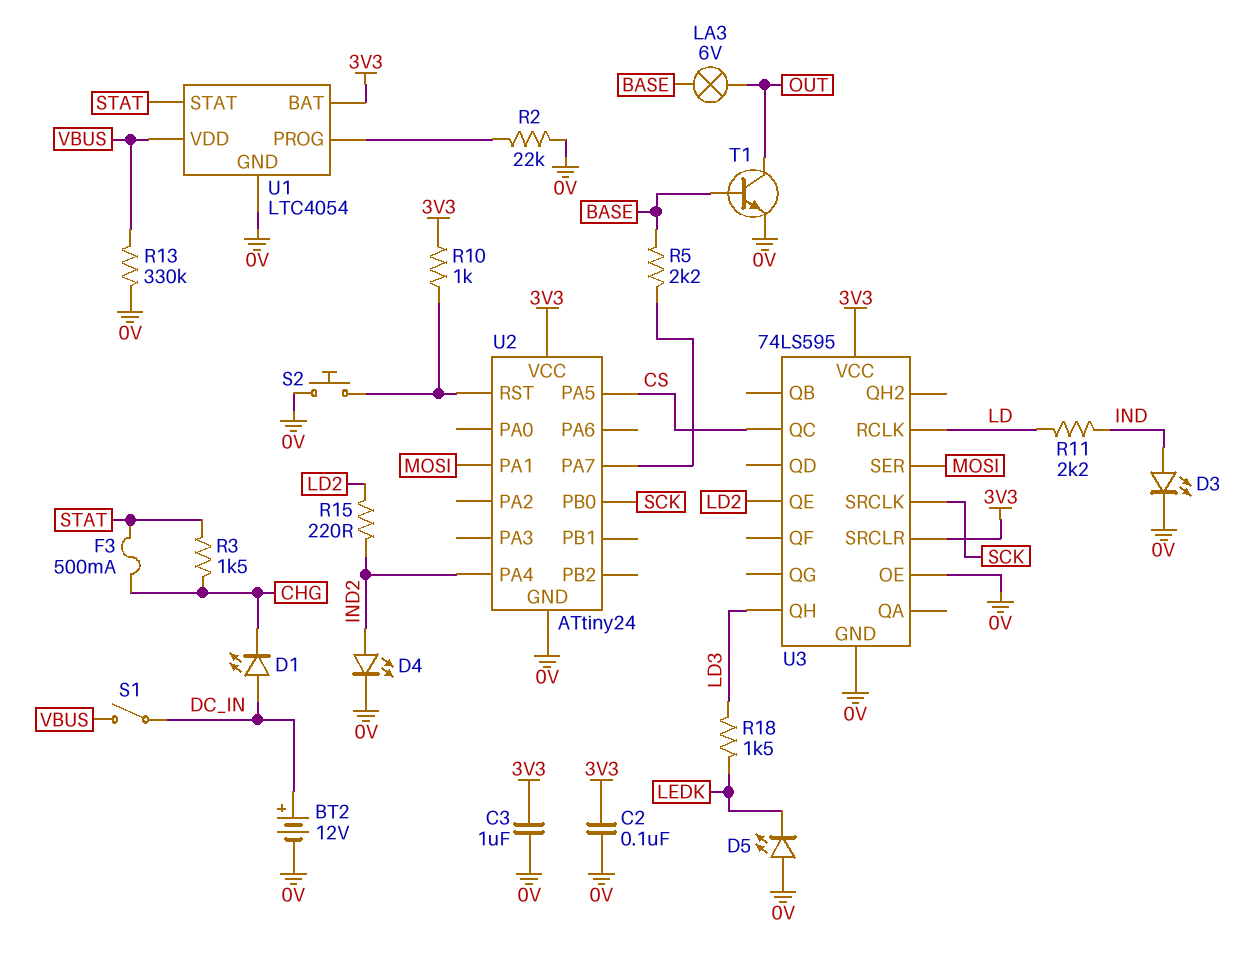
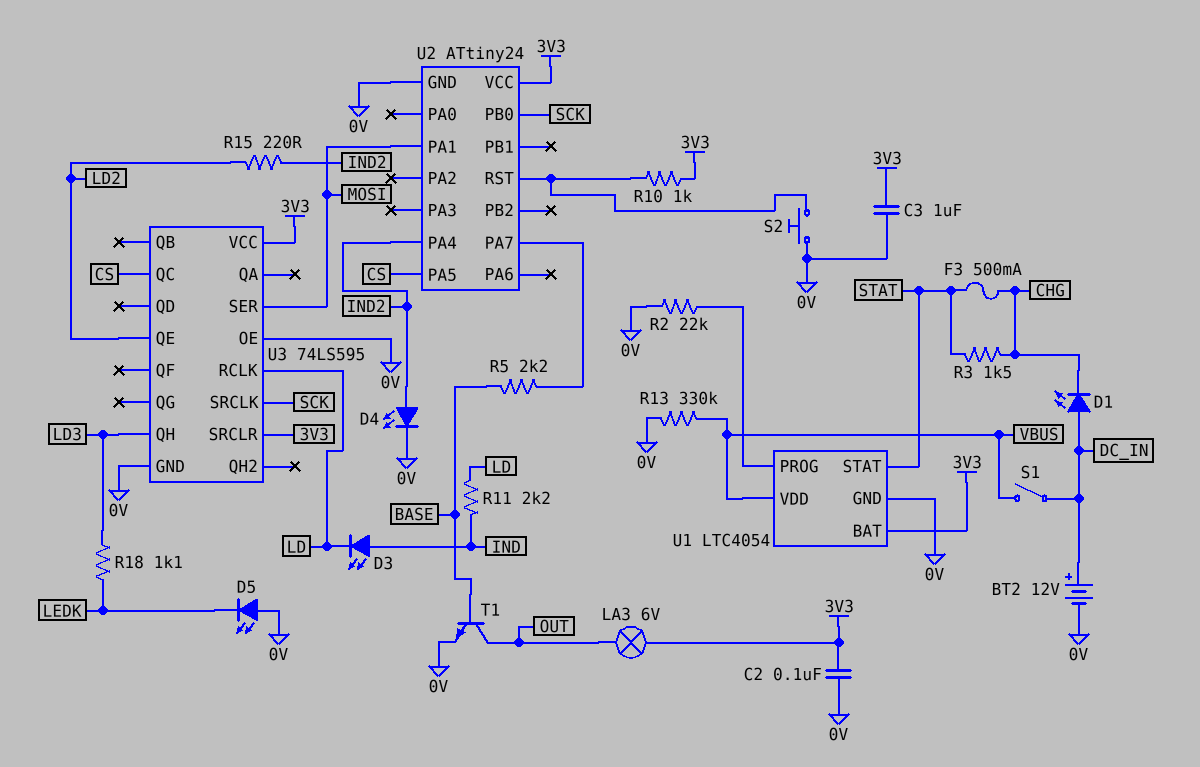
D3: LED (A IND, K 0V) -> LED (A IND, K LD)
LA3: lamp 6V (BASE, OUT) -> lamp 6V (3V3, OUT)
R18: 1.5k (LD3, LEDK) -> 1.1k (LD3, LEDK)

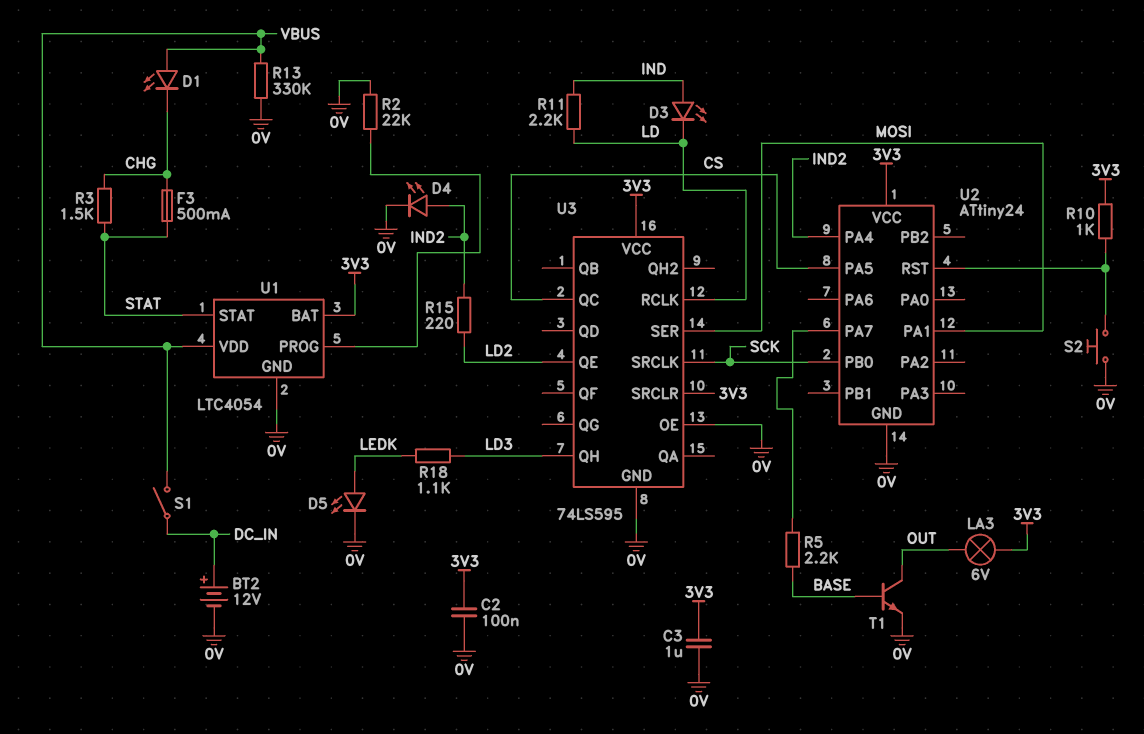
D1: LED (A DC_IN, K CHG) -> LED (A VBUS, K CHG)
D5: LED (A 0V, K LEDK) -> LED (A LEDK, K 0V)

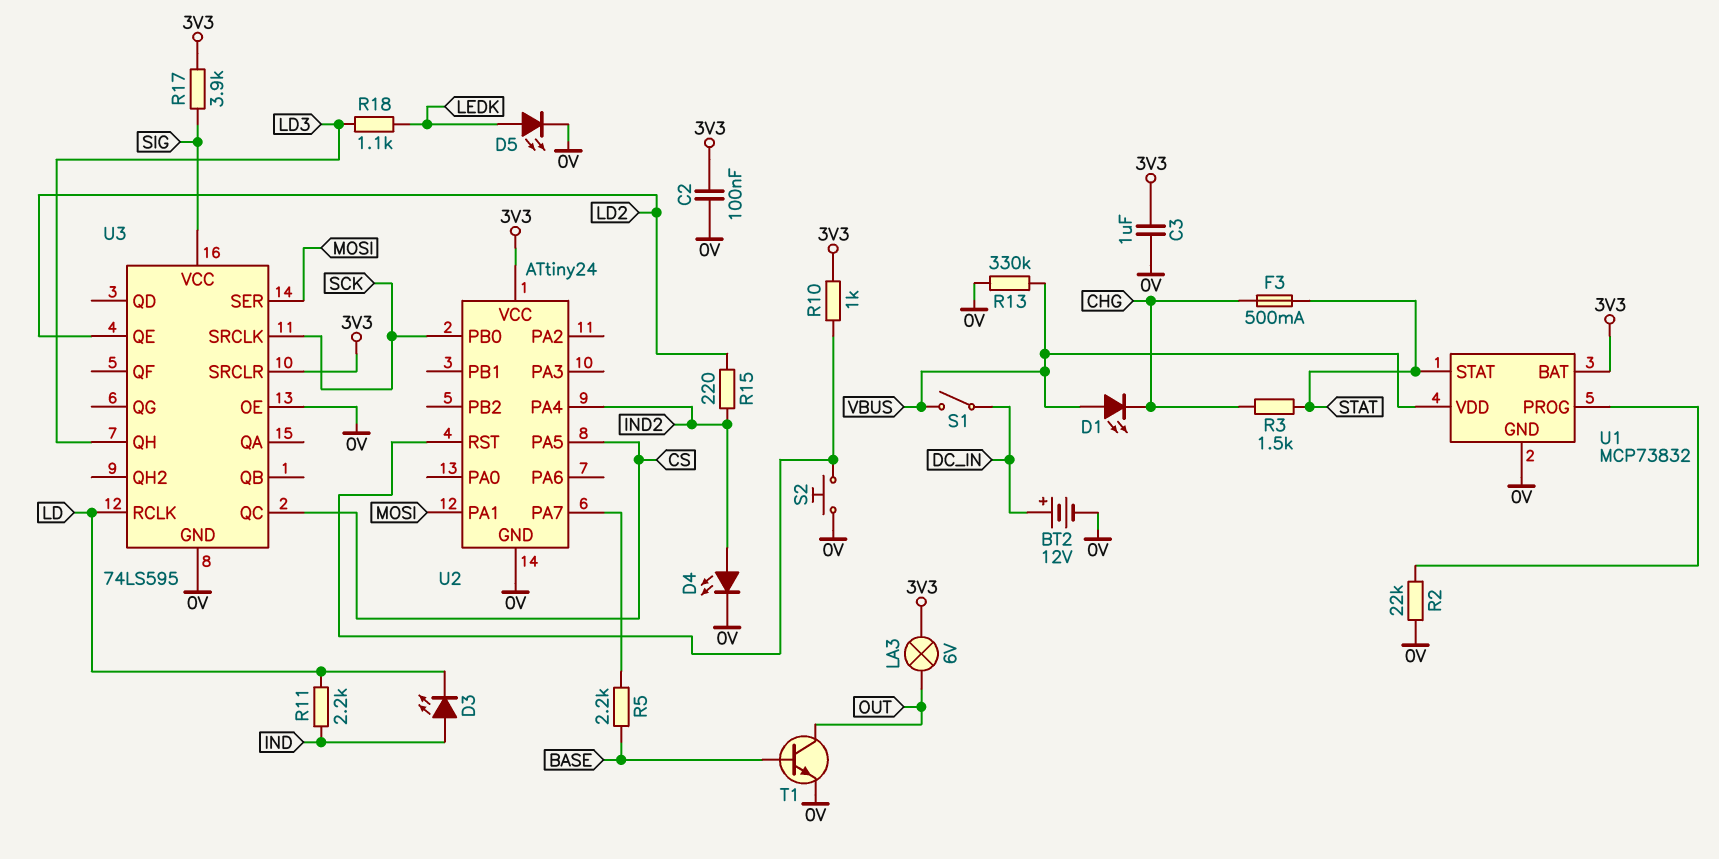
R17: none -> 3.9k (3V3, SIG)
U1: LTC4054 -> MCP73832
U3 pin VCC: 3V3 -> SIG

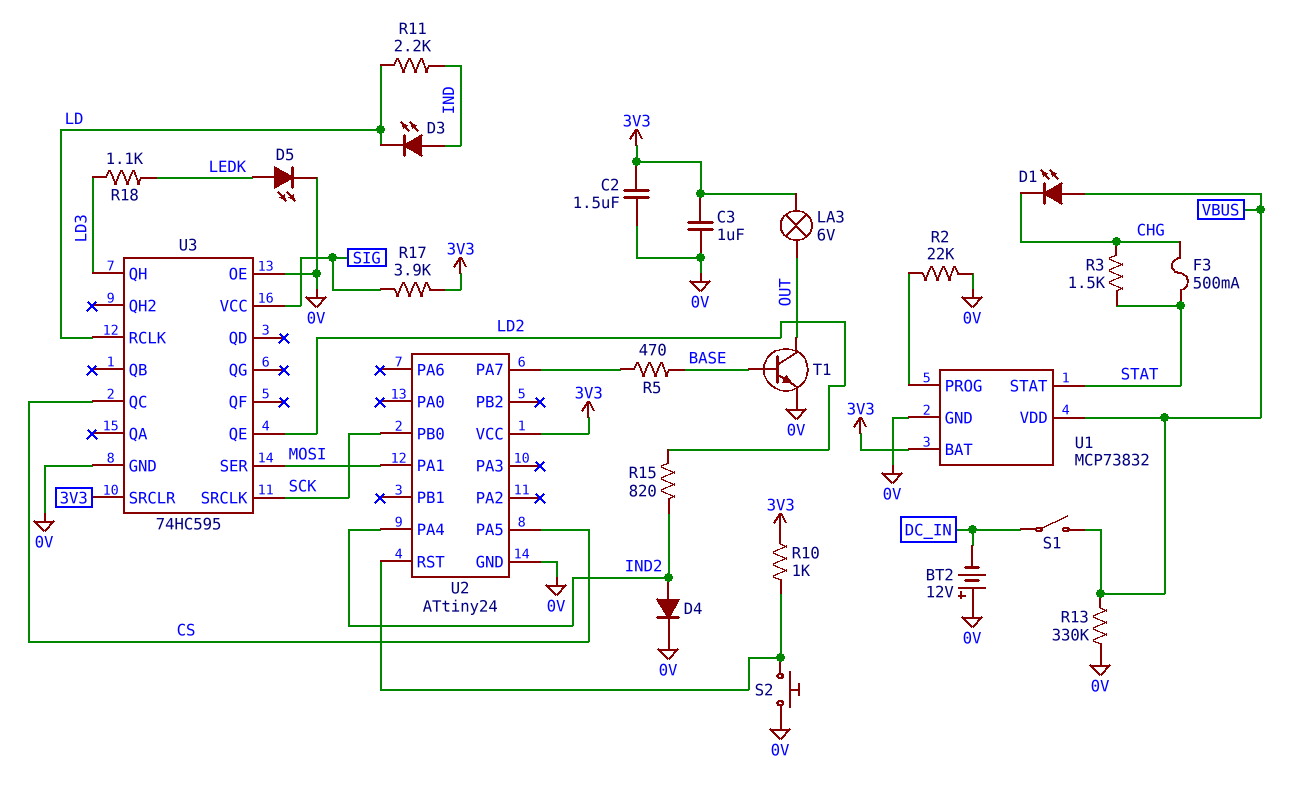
BT2: 12V (plus DC_IN, minus 0V) -> 12V (plus 0V, minus DC_IN)
C2: 100nF (0V, 3V3) -> 1.5uF (0V, 3V3)
D4: LED (A IND2, K 0V) -> diode (A IND2, K 0V)
R5: 2.2k (BASE, U2/PA7) -> 470 (BASE, U2/PA7)
R15: 220 (IND2, LD2) -> 820 (IND2, LD2)
U3: 74LS595 -> 74HC595

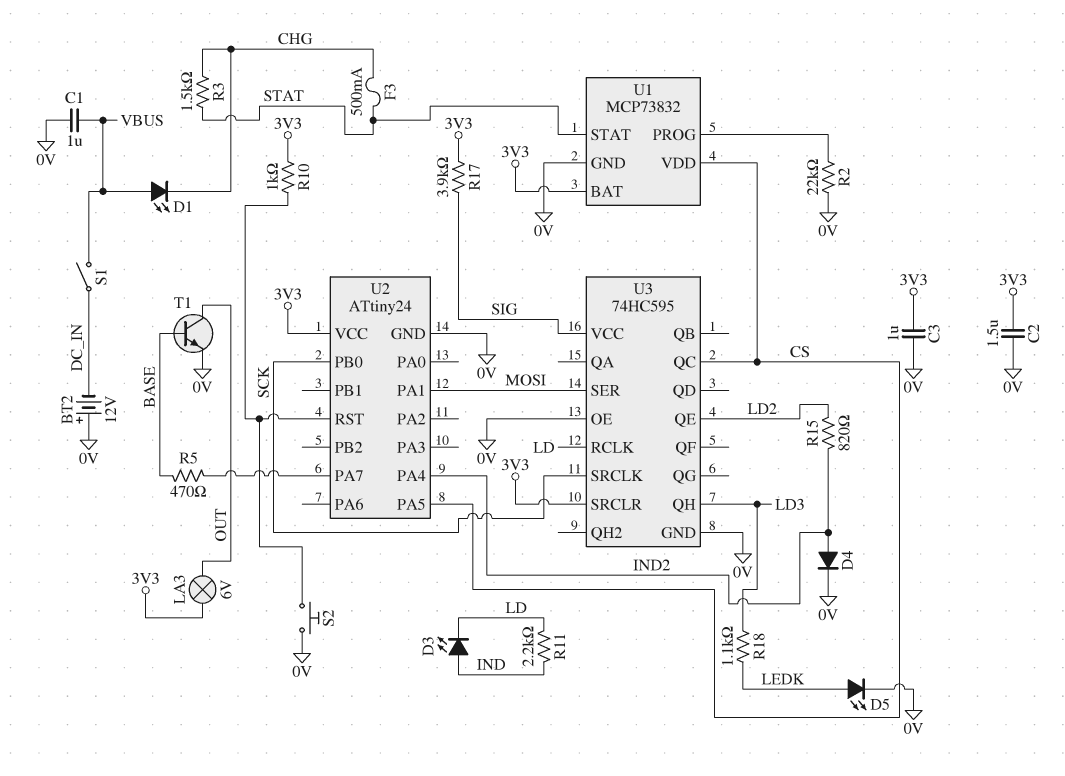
C1: none -> 1uF (0V, VBUS)
R13: 330k (0V, VBUS) -> none
U1 pin VDD: VBUS -> CS

